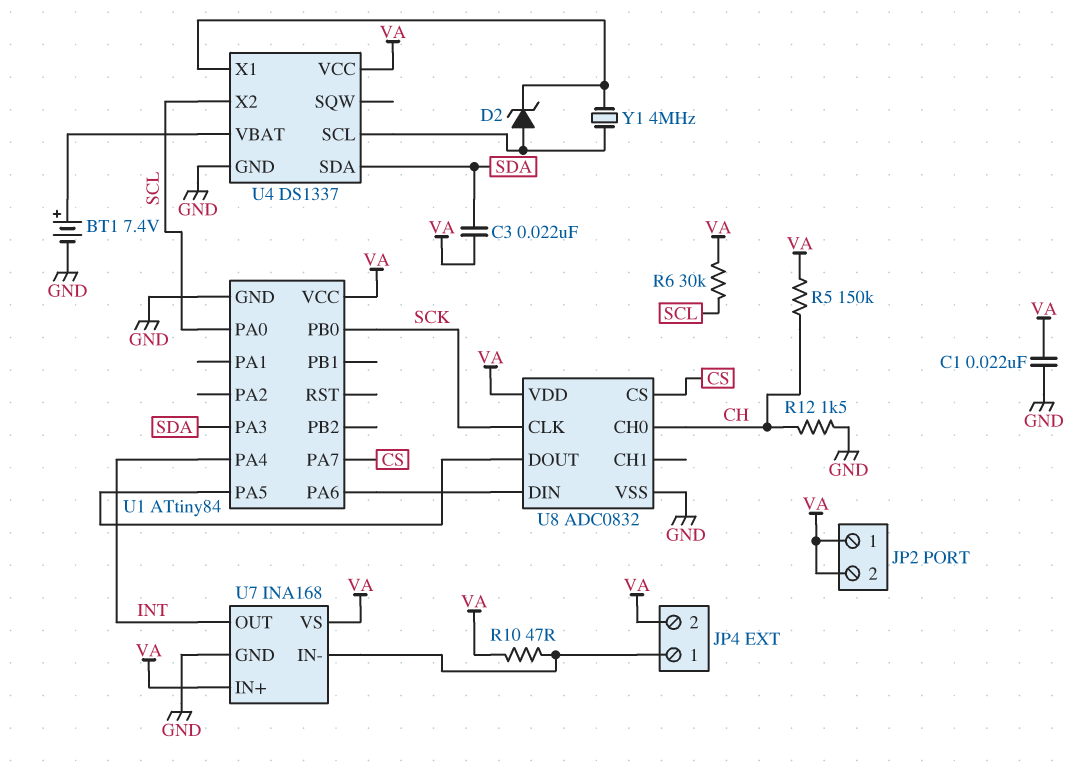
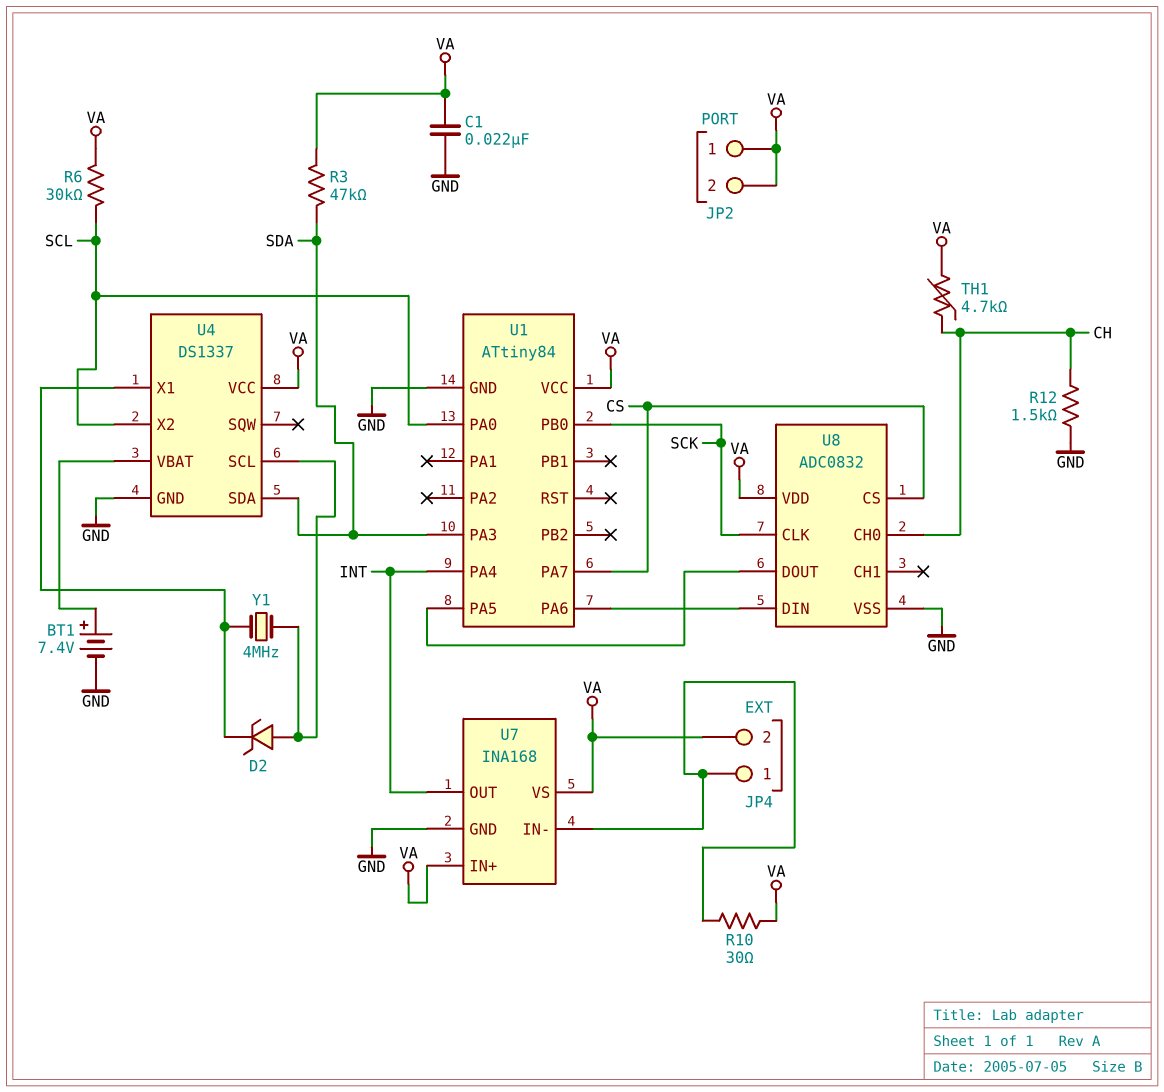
C3: 22nF (SDA, VA) -> none
R3: none -> 47k (SDA, VA)
R5: 150k (CH, VA) -> none
R10: 47 (JP4/1, VA) -> 30 (JP4/1, VA)
TH1: none -> 4.7k (CH, VA)

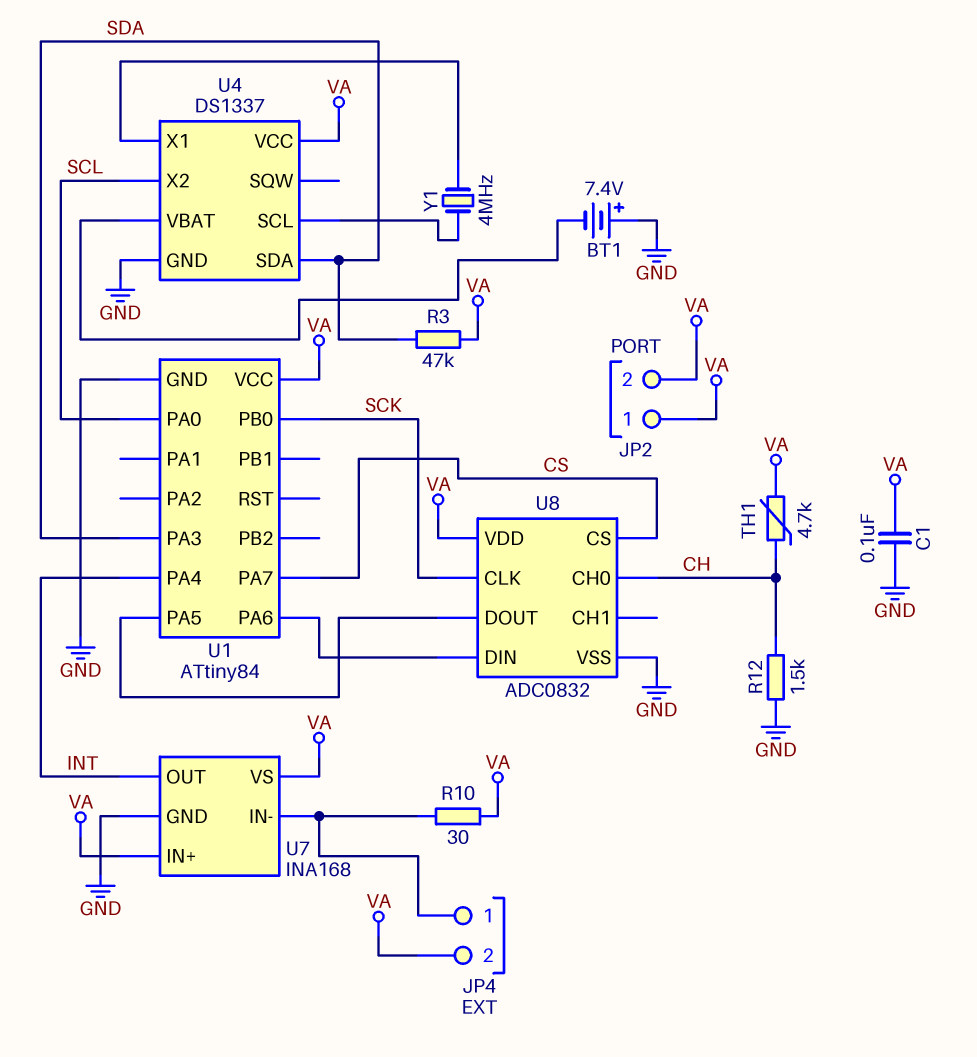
BT1: 7.4V (plus U4/VBAT, minus GND) -> 7.4V (plus GND, minus U4/VBAT)
C1: 22nF (GND, VA) -> 100nF (GND, VA)
D2: zener (A U4/SCL, K U4/X1) -> none
R6: 30k (SCL, VA) -> none

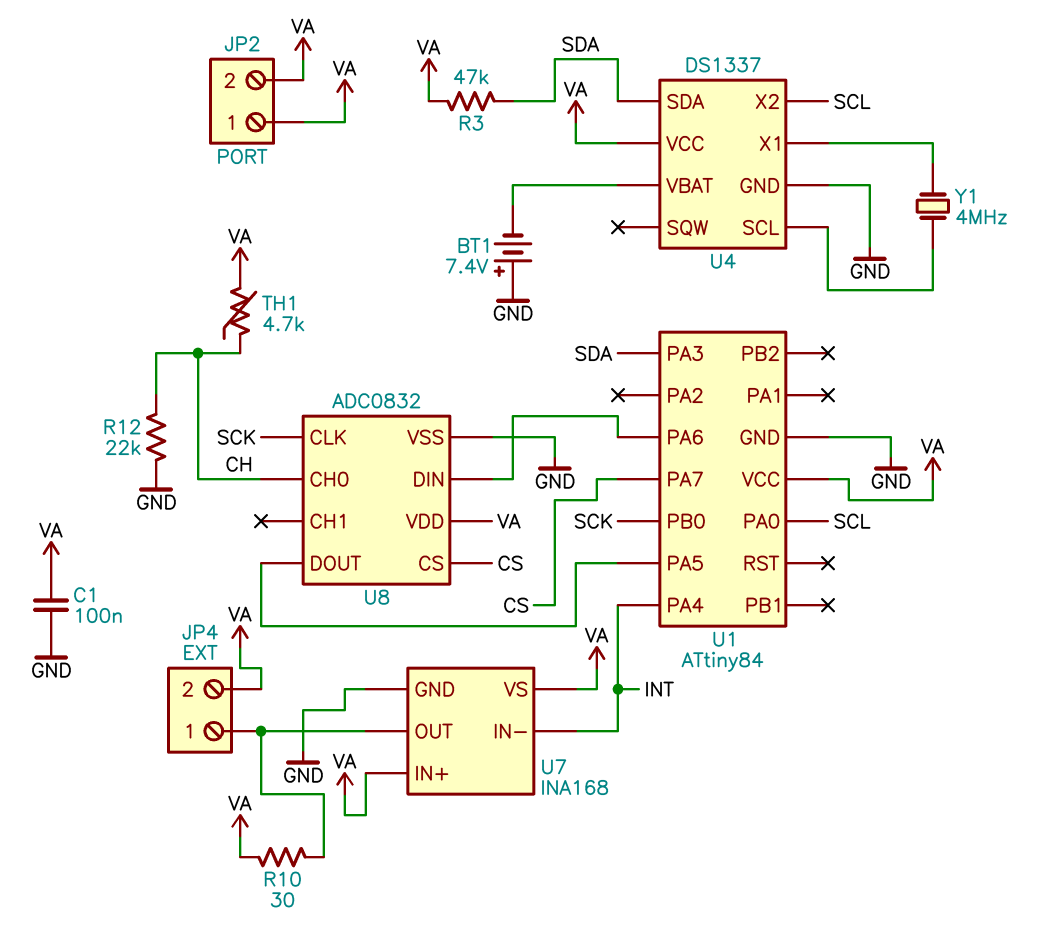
R12: 1.5k (CH, GND) -> 22k (CH, GND)
U7 pin IN-: JP4/1 -> INT
U7 pin OUT: INT -> JP4/1

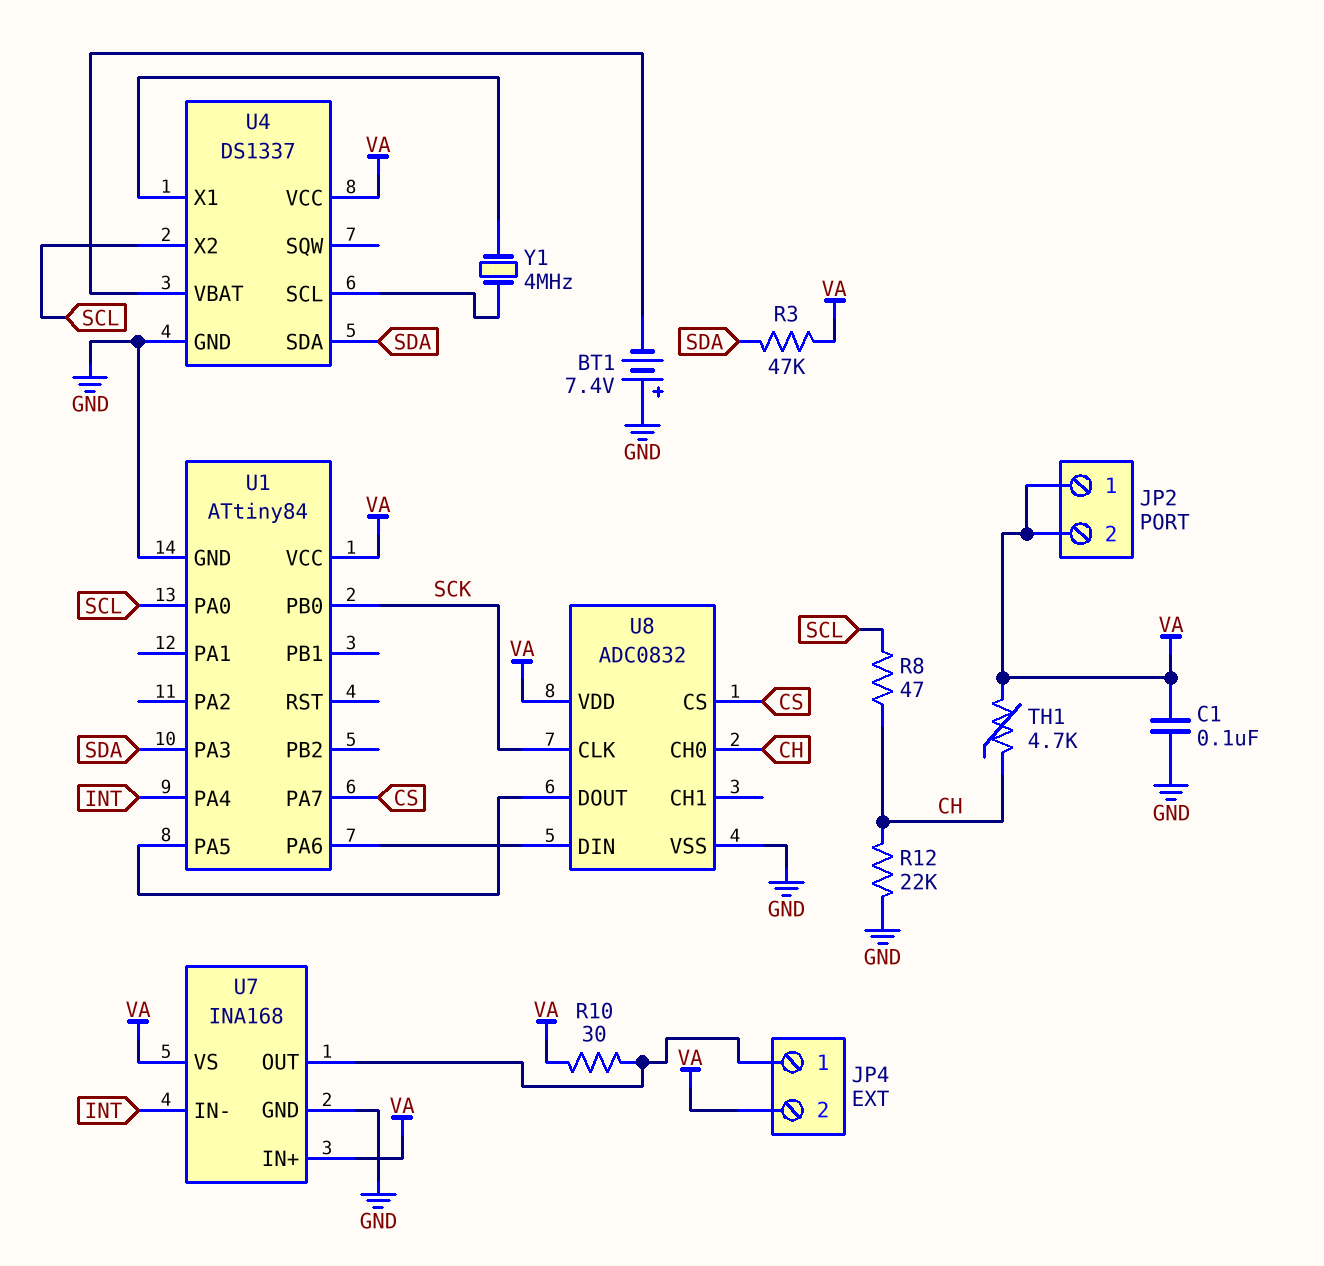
R8: none -> 47 (CH, SCL)

